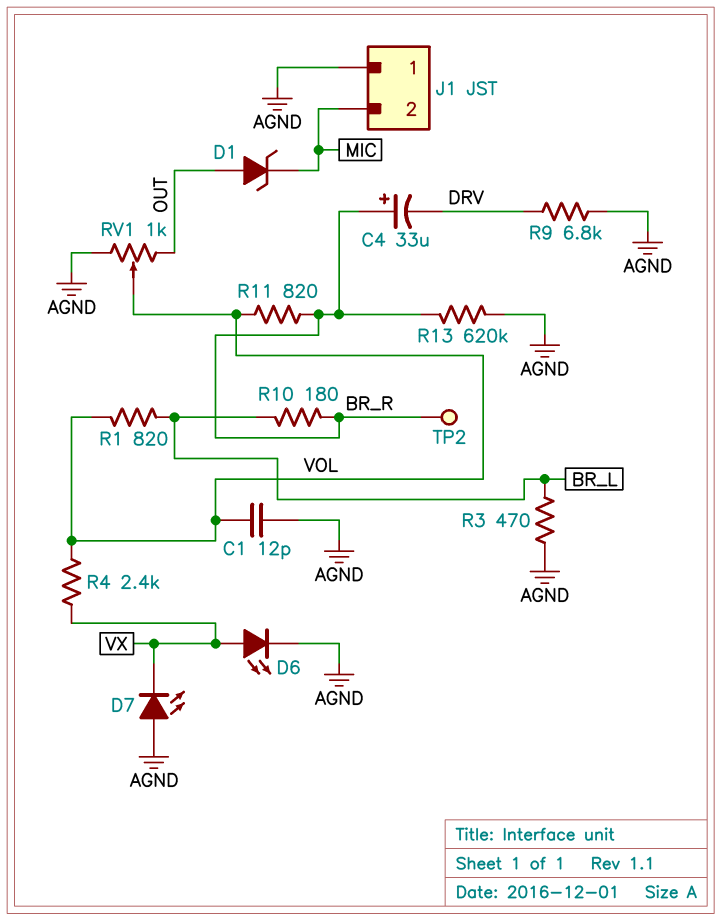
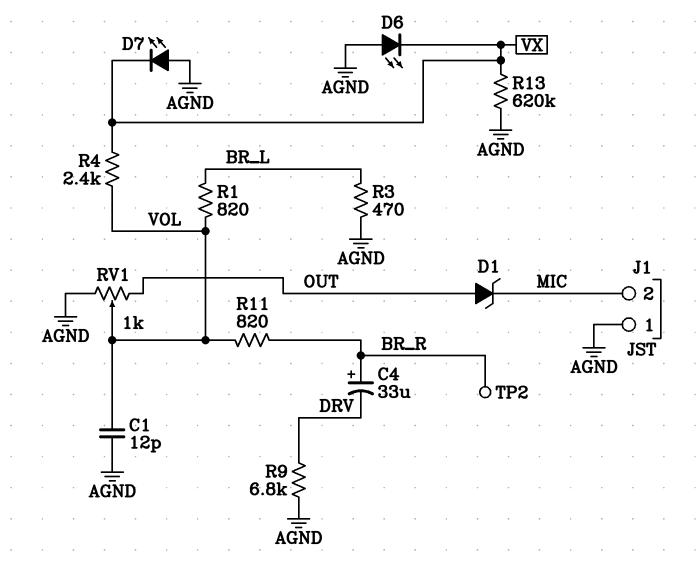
D6: LED (A VX, K AGND) -> LED (A AGND, K VX)
R10: 180 (BR_L, BR_R) -> none
R13: 620k (AGND, BR_R) -> 620k (AGND, VX)

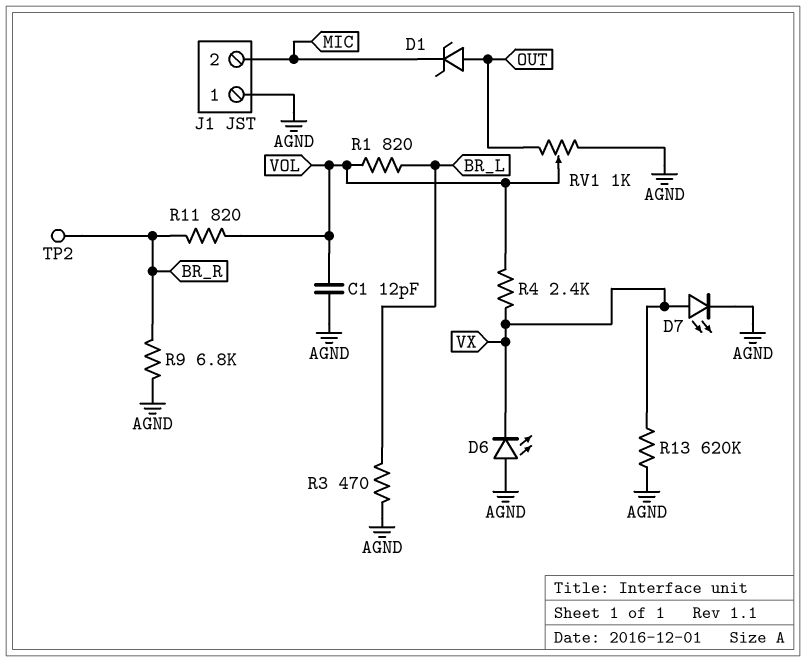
C4: 33uF (plus BR_R, minus DRV) -> none
D7: LED (A AGND, K VX) -> LED (A VX, K AGND)
R9: 6.8k (AGND, DRV) -> 6.8k (AGND, BR_R)

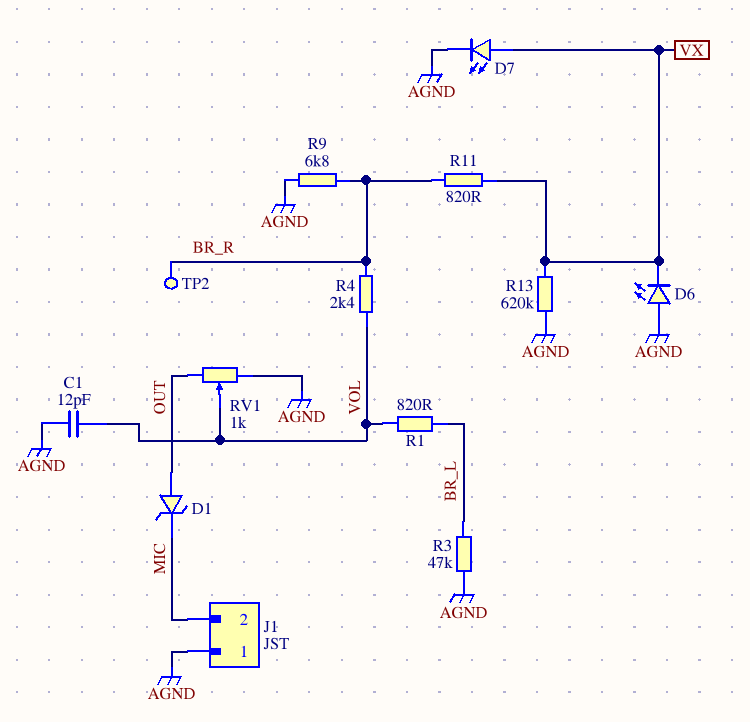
R3: 470 (AGND, BR_L) -> 47k (AGND, BR_L)
R4: 2.4k (VOL, VX) -> 2.4k (BR_R, VOL)
R11: 820 (BR_R, VOL) -> 820 (BR_R, VX)

